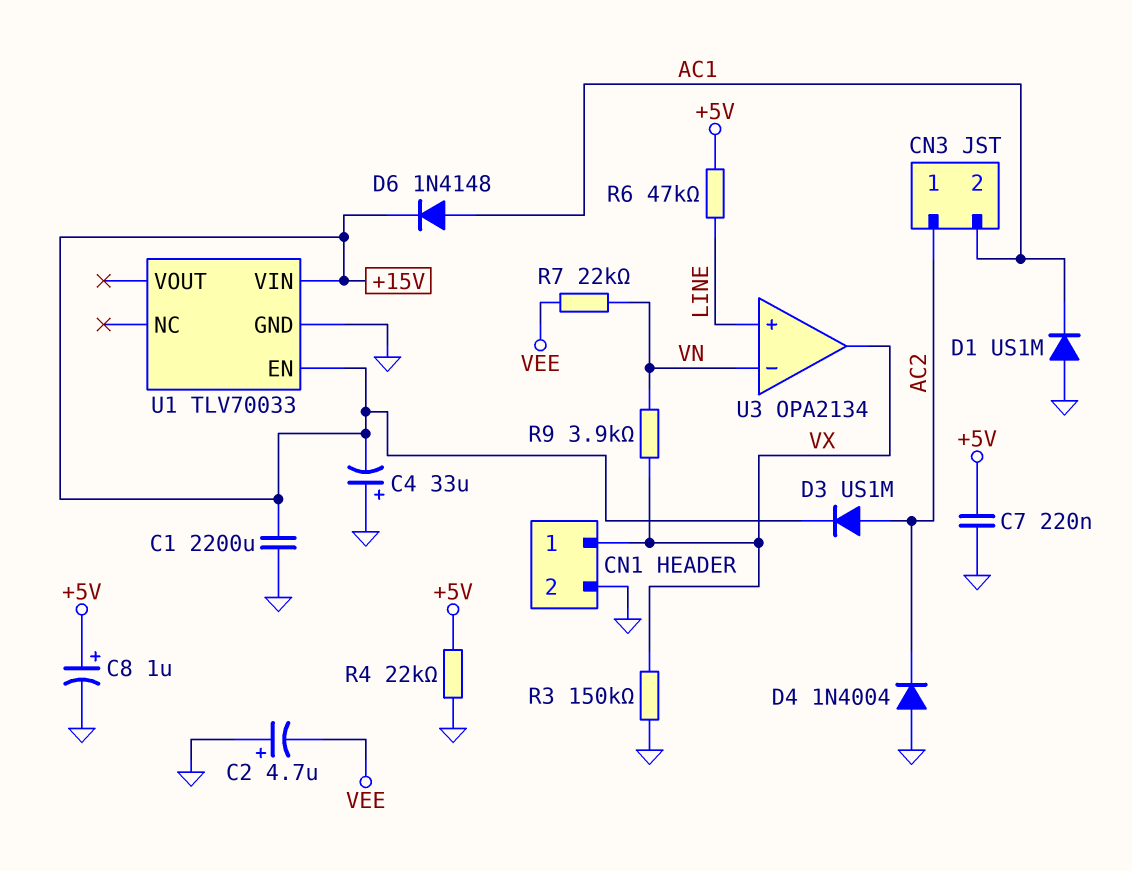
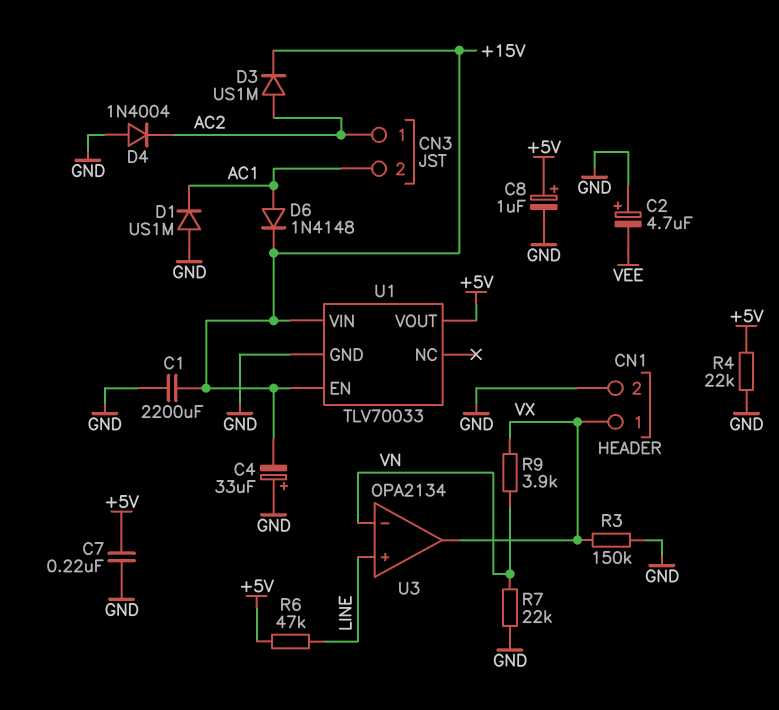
R7: 22k (VEE, VN) -> 22k (GND, VN)
U1 pin VOUT: none -> +5V

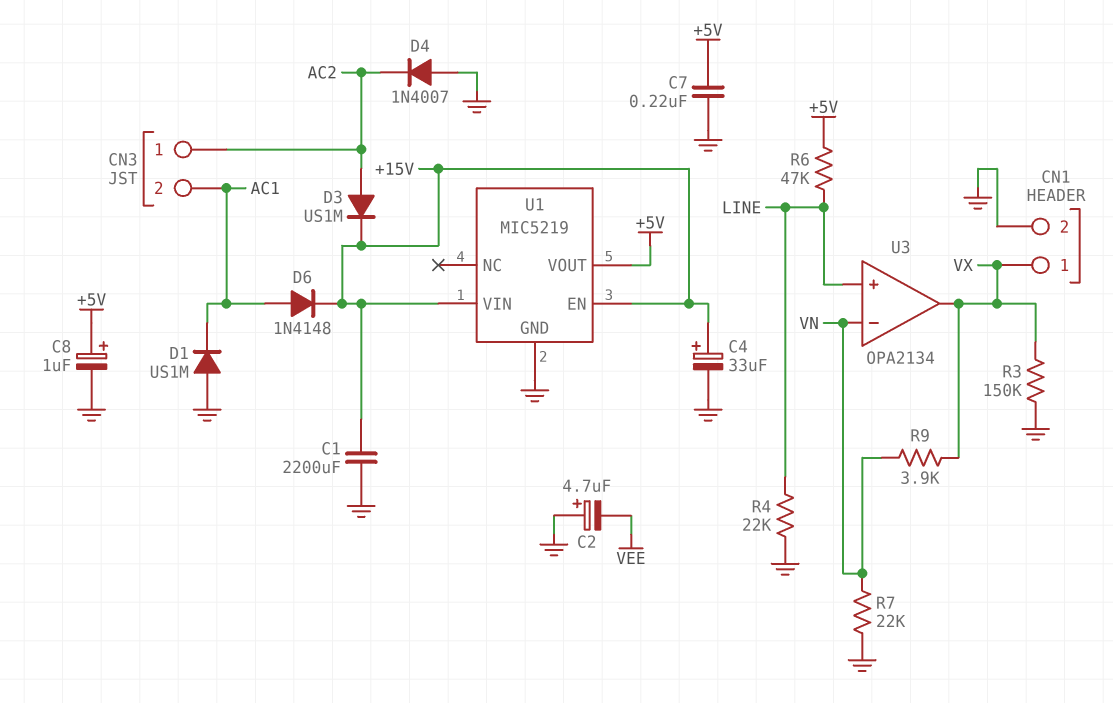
C4: 33uF (plus GND, minus +15V) -> 33uF (plus +15V, minus GND)
D4: diode 1N4004 (A GND, K AC2) -> diode 1N4007 (A GND, K AC2)
R4: 22k (+5V, GND) -> 22k (GND, LINE)
U1: TLV70033 -> MIC5219

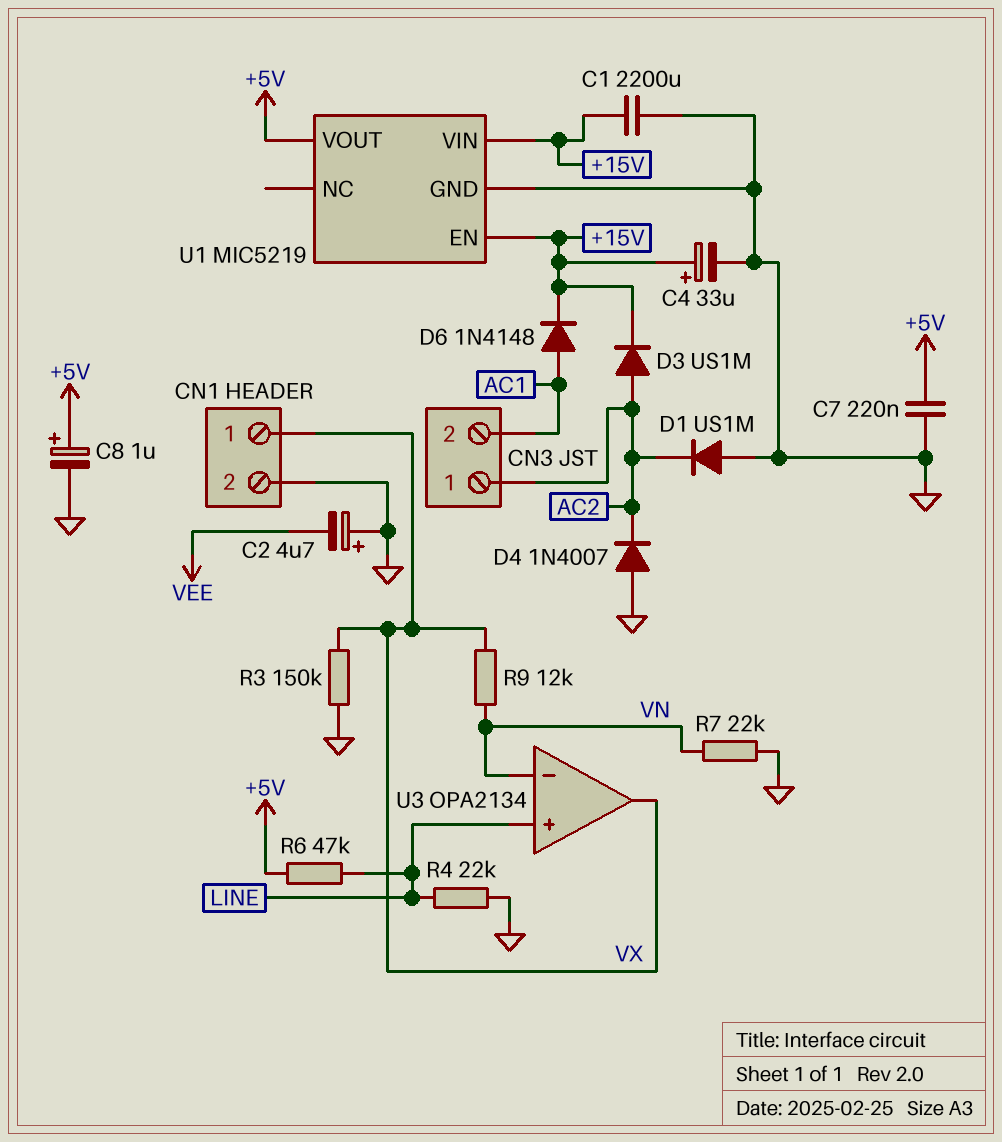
D1: diode US1M (A GND, K AC1) -> diode US1M (A GND, K AC2)
R9: 3.9k (VN, VX) -> 12k (VN, VX)

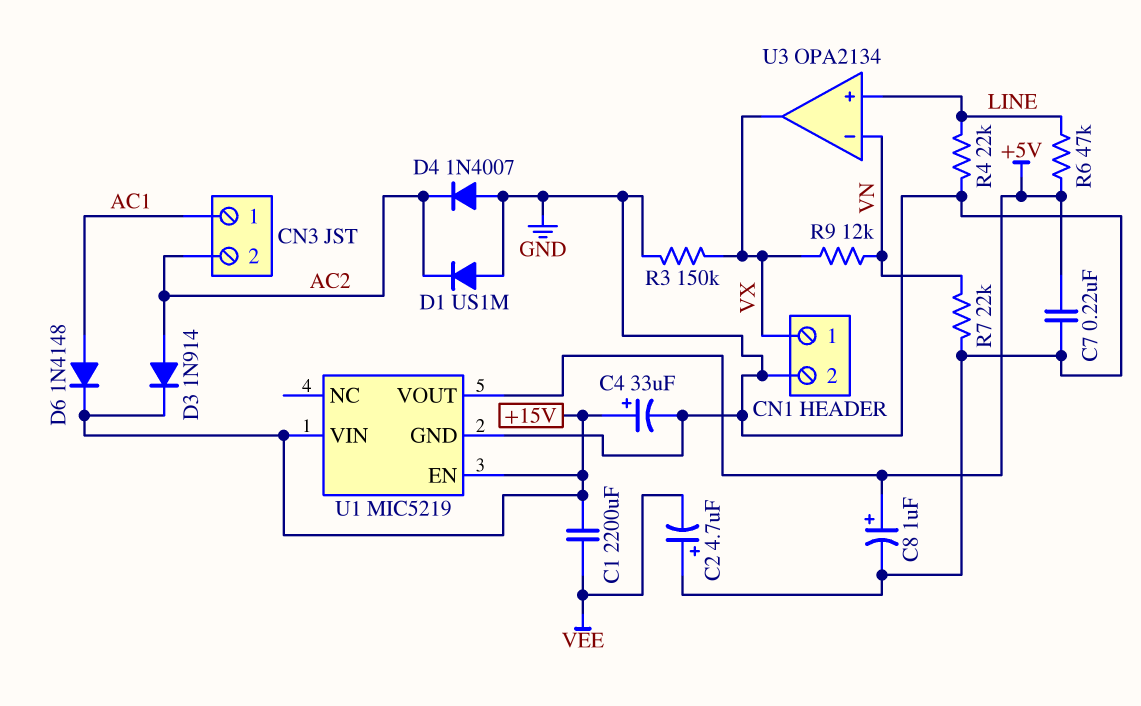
C1: 2200uF (+15V, GND) -> 2200uF (+15V, VEE)
CN3 pin 1: AC2 -> AC1
CN3 pin 2: AC1 -> AC2
D3: diode US1M (A AC2, K +15V) -> diode 1N914 (A AC2, K +15V)

